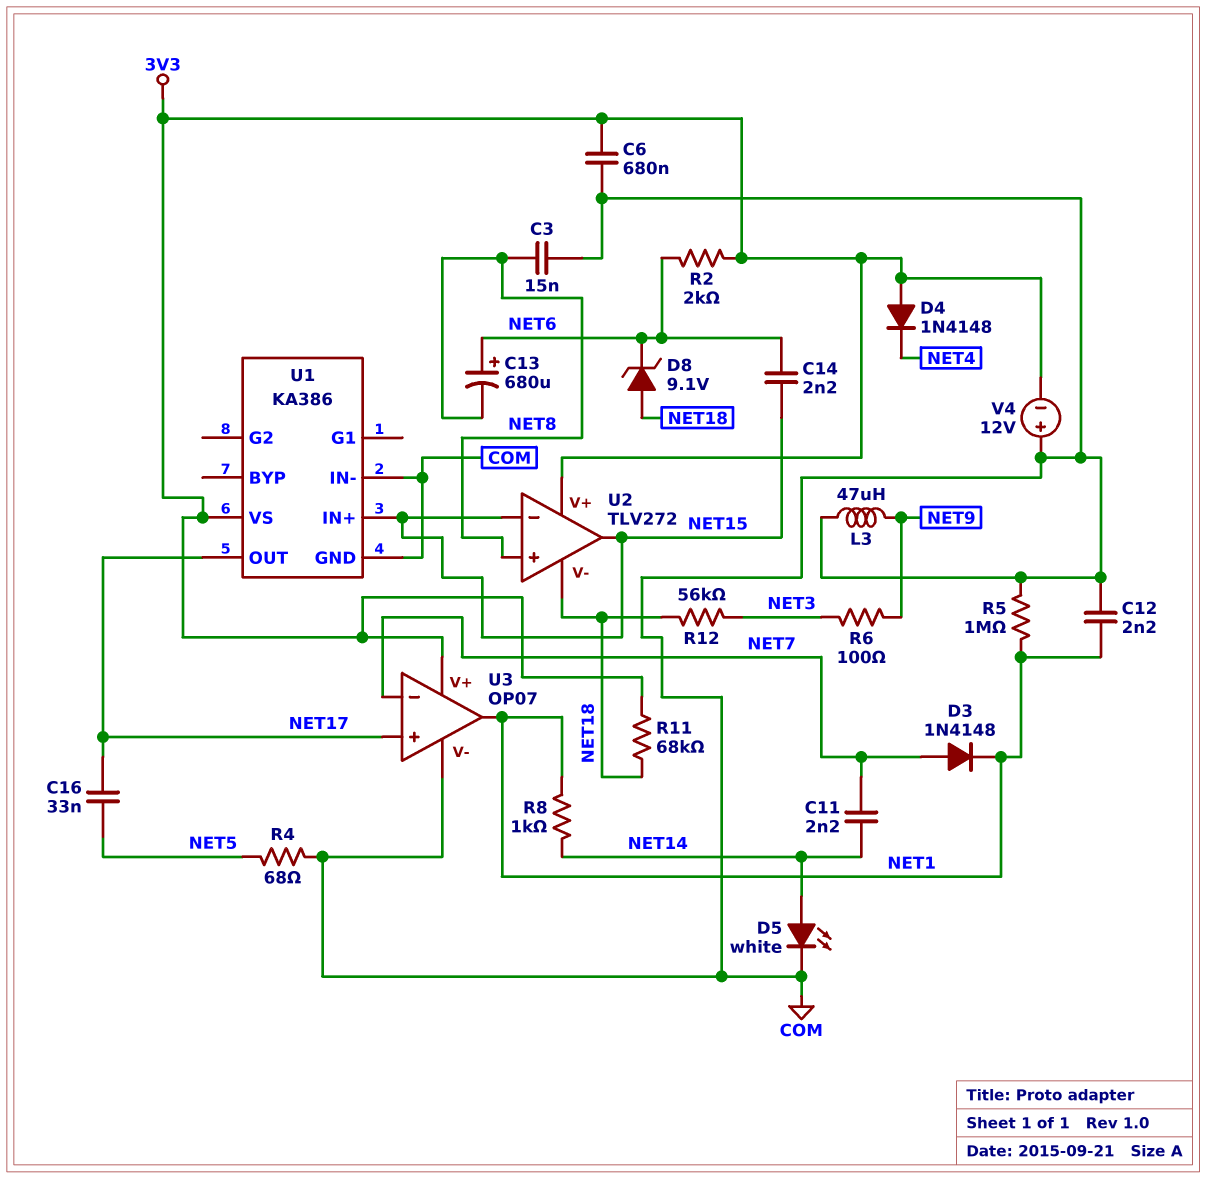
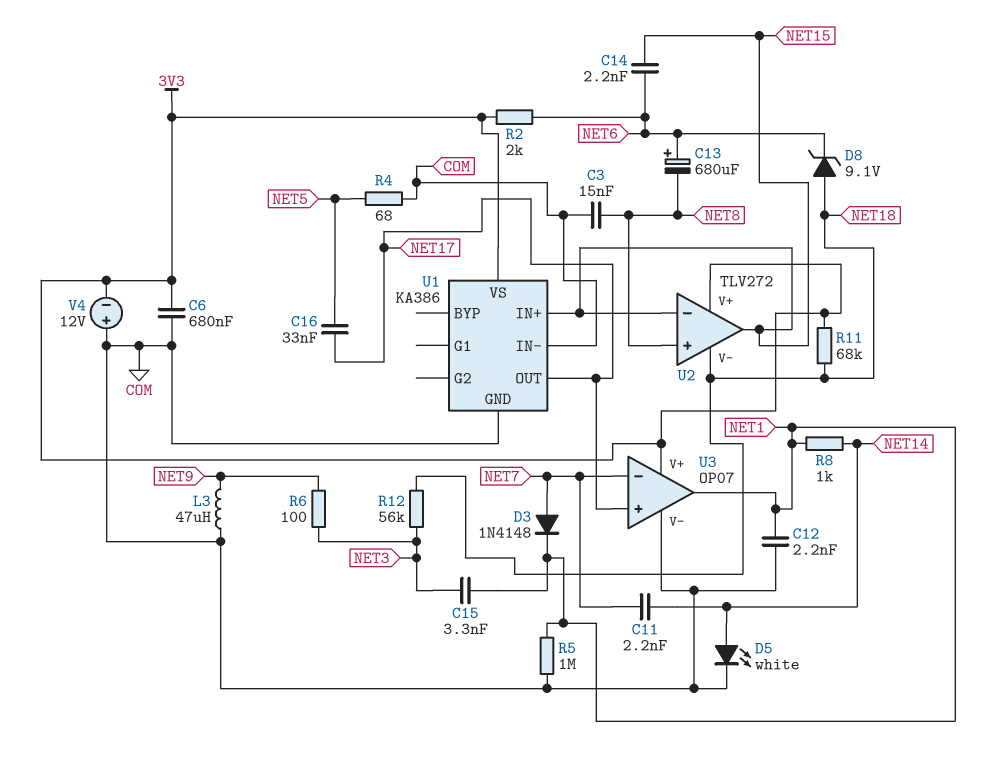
C15: none -> 3.3nF (NET1, NET3)
D4: diode 1N4148 (A 3V3, K NET4) -> none

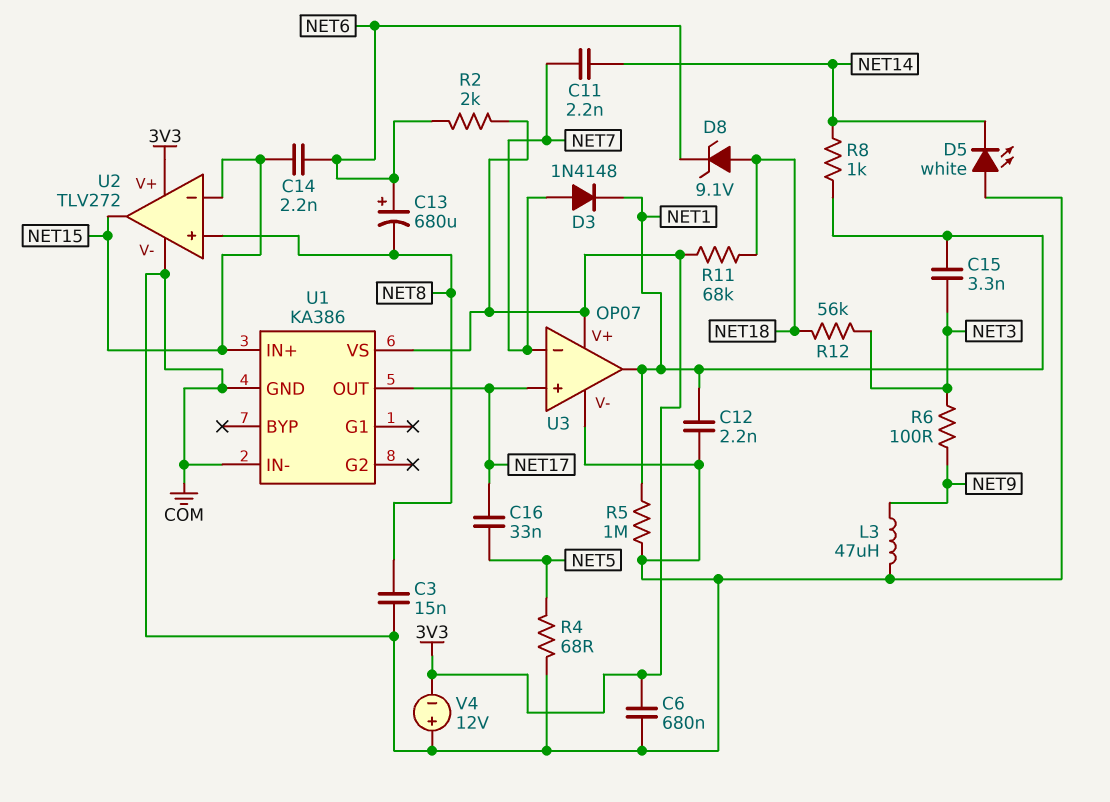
D5: LED white (A NET14, K COM) -> LED white (A COM, K NET14)
U2 pin V-: NET18 -> COM

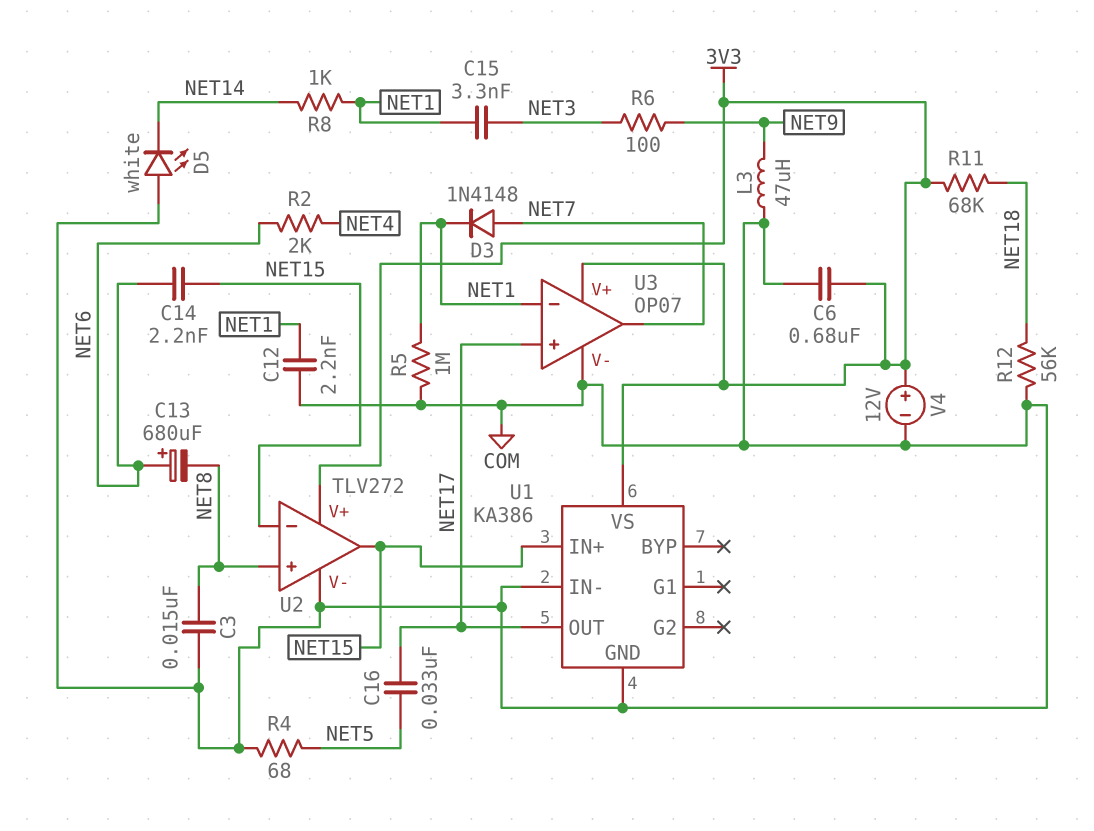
C11: 2.2nF (NET7, NET14) -> none
D8: zener 9.1V (A NET18, K NET6) -> none
R2: 2k (3V3, NET6) -> 2k (NET4, NET6)
R12: 56k (NET3, NET18) -> 56k (COM, NET18)
U3 pin in-: NET7 -> NET1
U3 pin out: NET1 -> NET7
V4: 12V (plus COM, minus 3V3) -> 12V (plus 3V3, minus COM)

